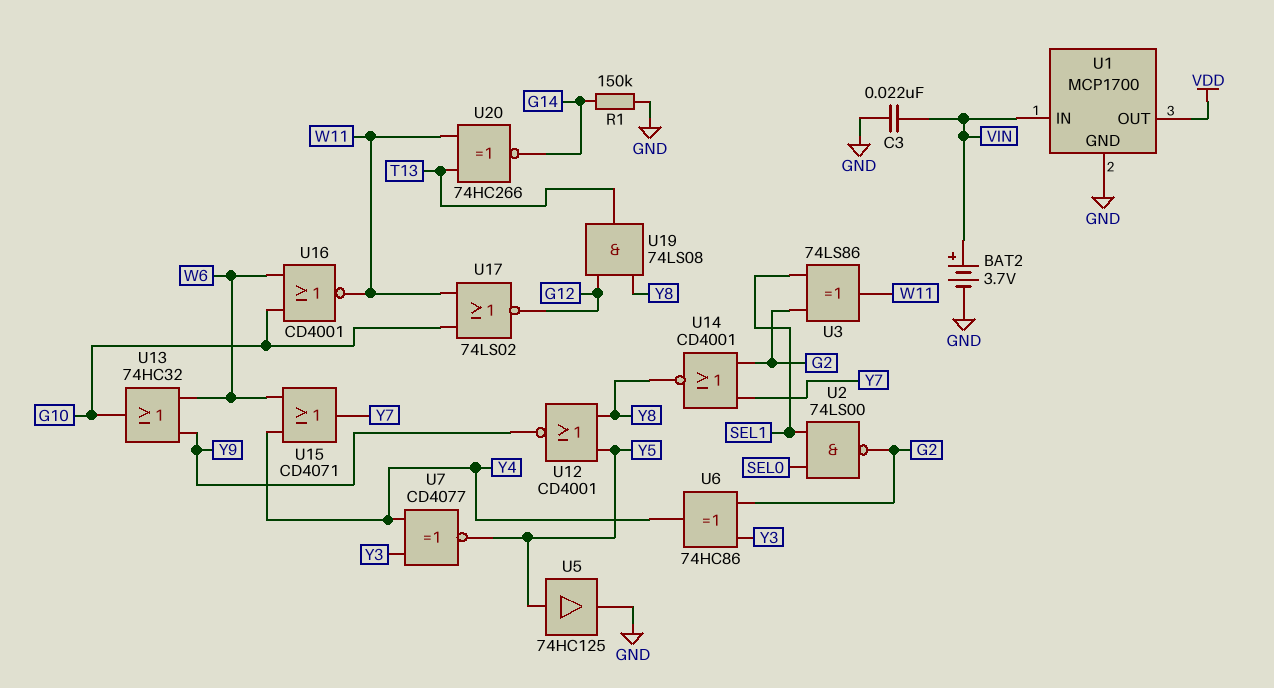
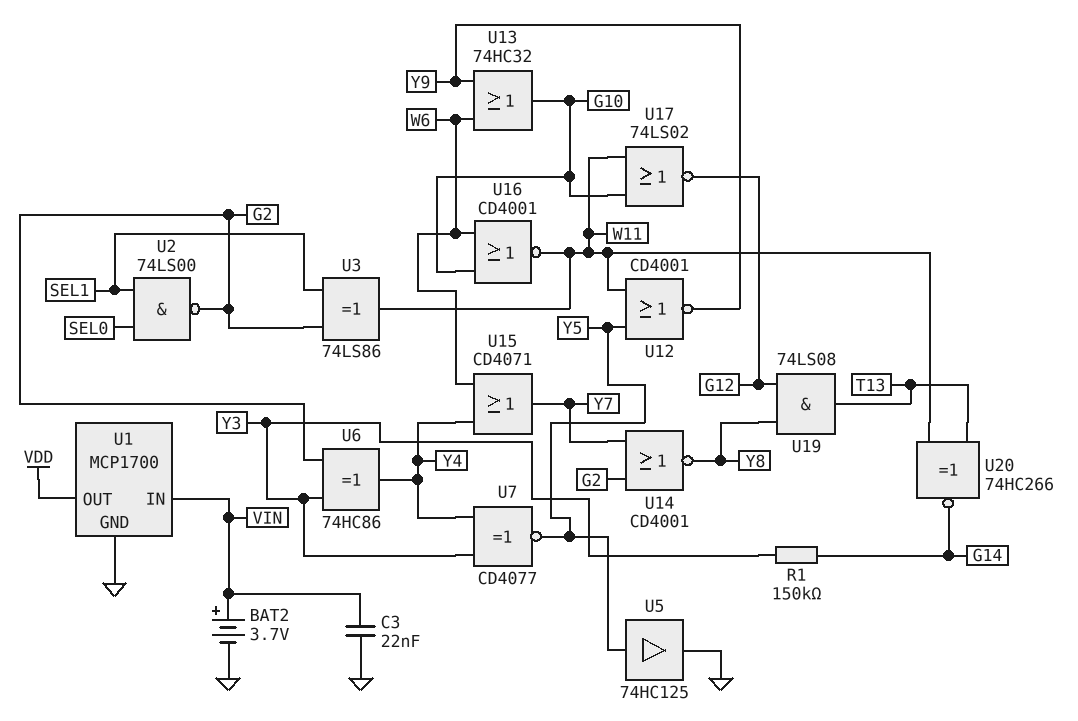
R1: 150k (G14, GND) -> 150k (G14, Y3)
U12: NOR CD4001 (in Y5, in Y8, out Y9) -> NOR CD4001 (in W11, in Y5, out Y9)

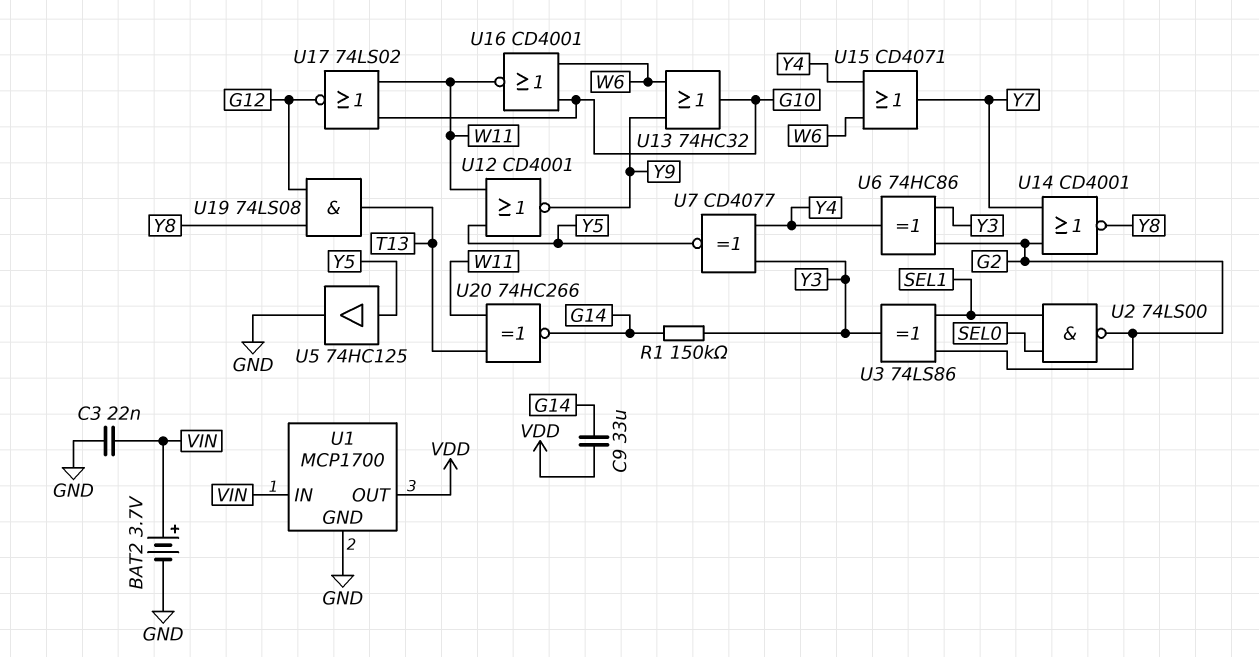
C9: none -> 33uF (G14, VDD)
U3: XOR 74LS86 (in G2, in SEL1, out W11) -> XOR 74LS86 (in G2, in SEL1, out Y3)

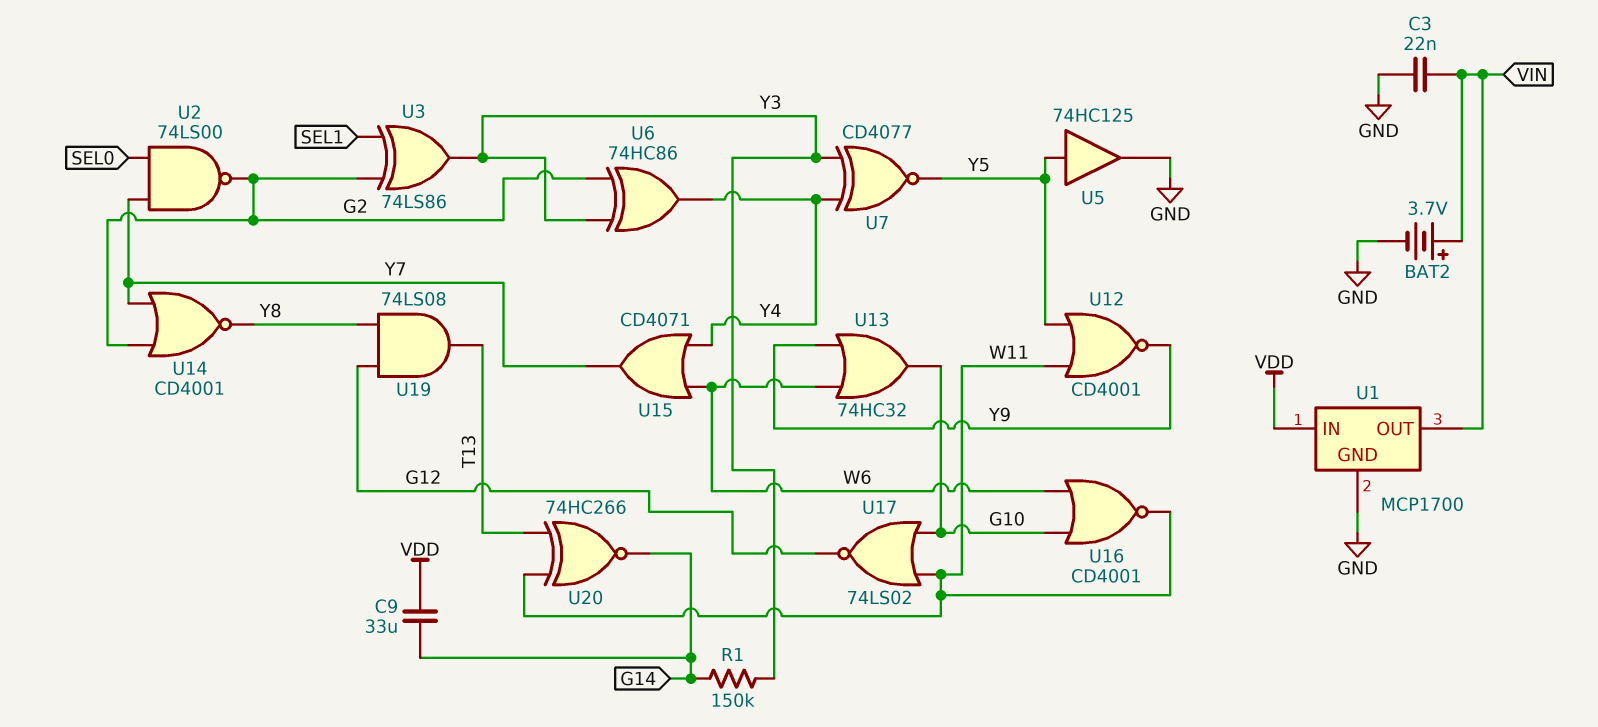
U1 pin IN: VIN -> VDD
U1 pin OUT: VDD -> VIN
U2: NAND 74LS00 (in SEL0, in SEL1, out G2) -> NAND 74LS00 (in SEL0, in Y7, out G2)

